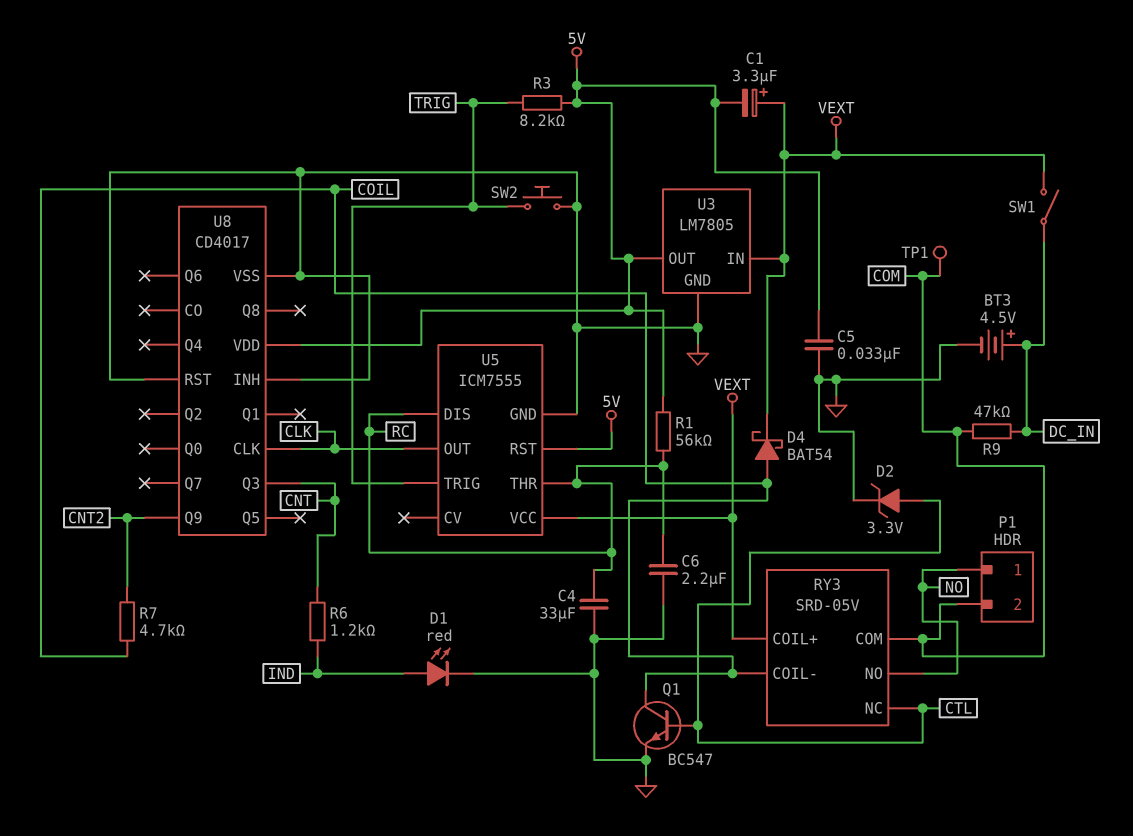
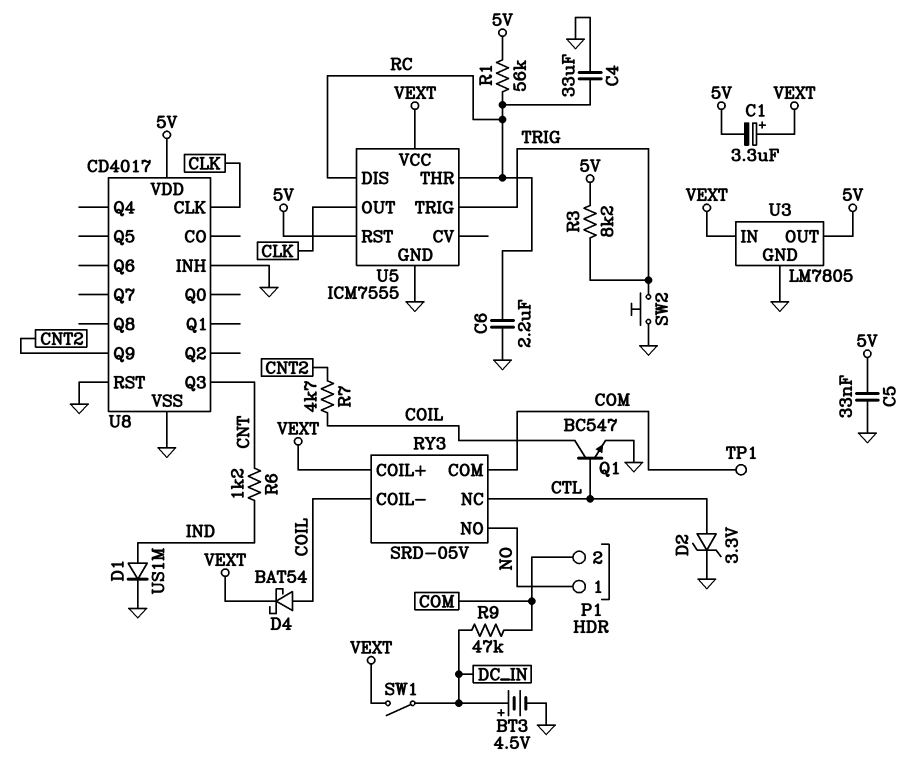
D1: LED red (A IND, K GND) -> diode US1M (A IND, K GND)

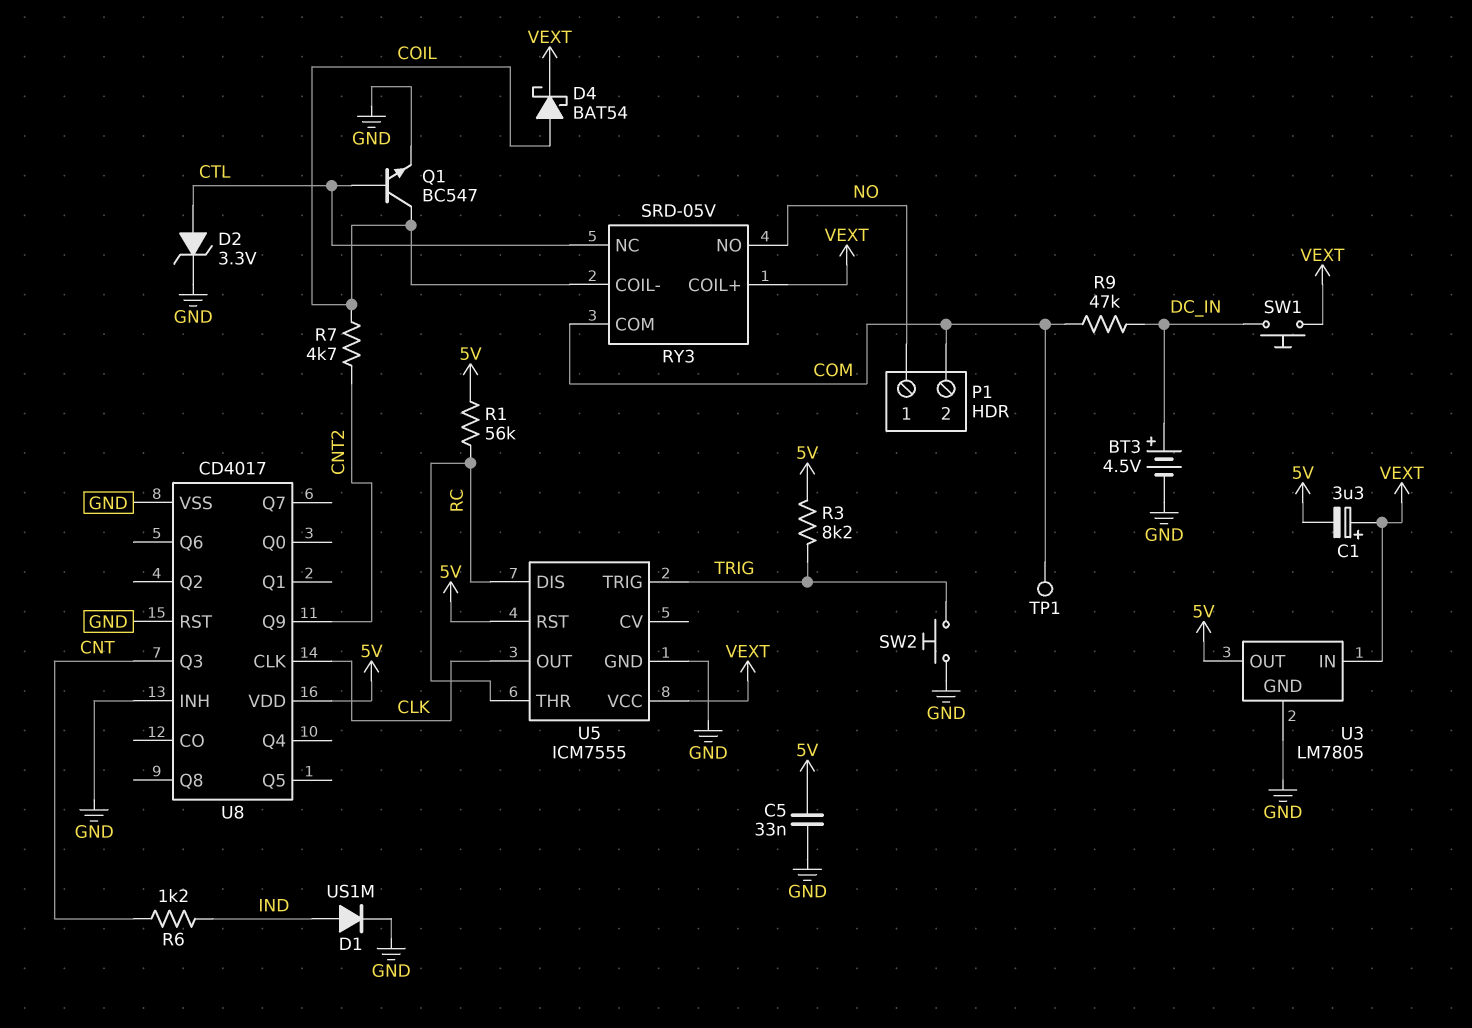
C4: 33uF (GND, RC) -> none
C6: 2.2uF (GND, RC) -> none
SW1: switch (DC_IN, VEXT) -> button (DC_IN, VEXT)

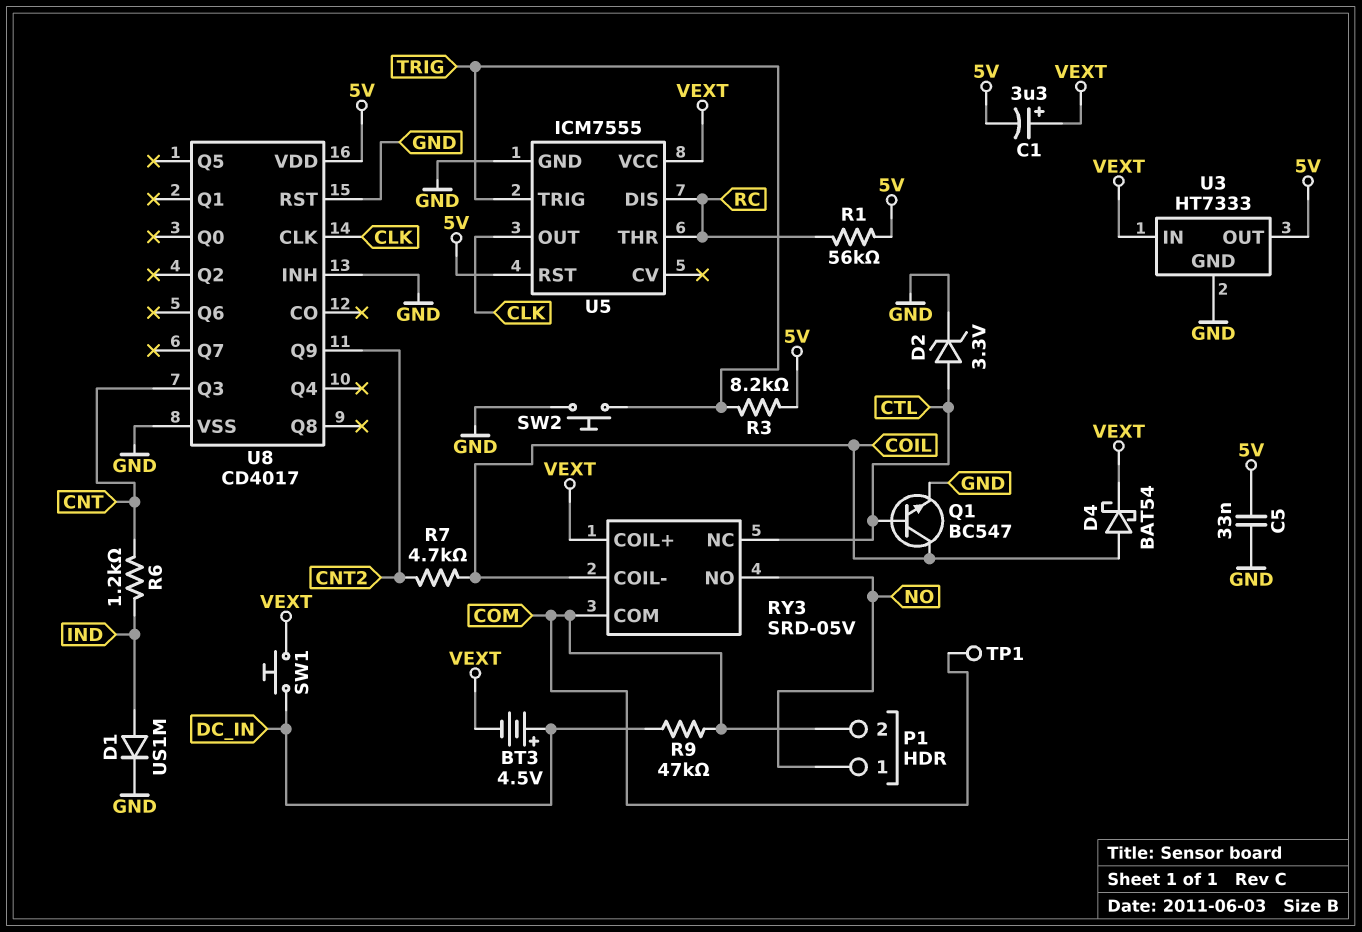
BT3: 4.5V (plus DC_IN, minus GND) -> 4.5V (plus DC_IN, minus VEXT)
U3: LM7805 -> HT7333

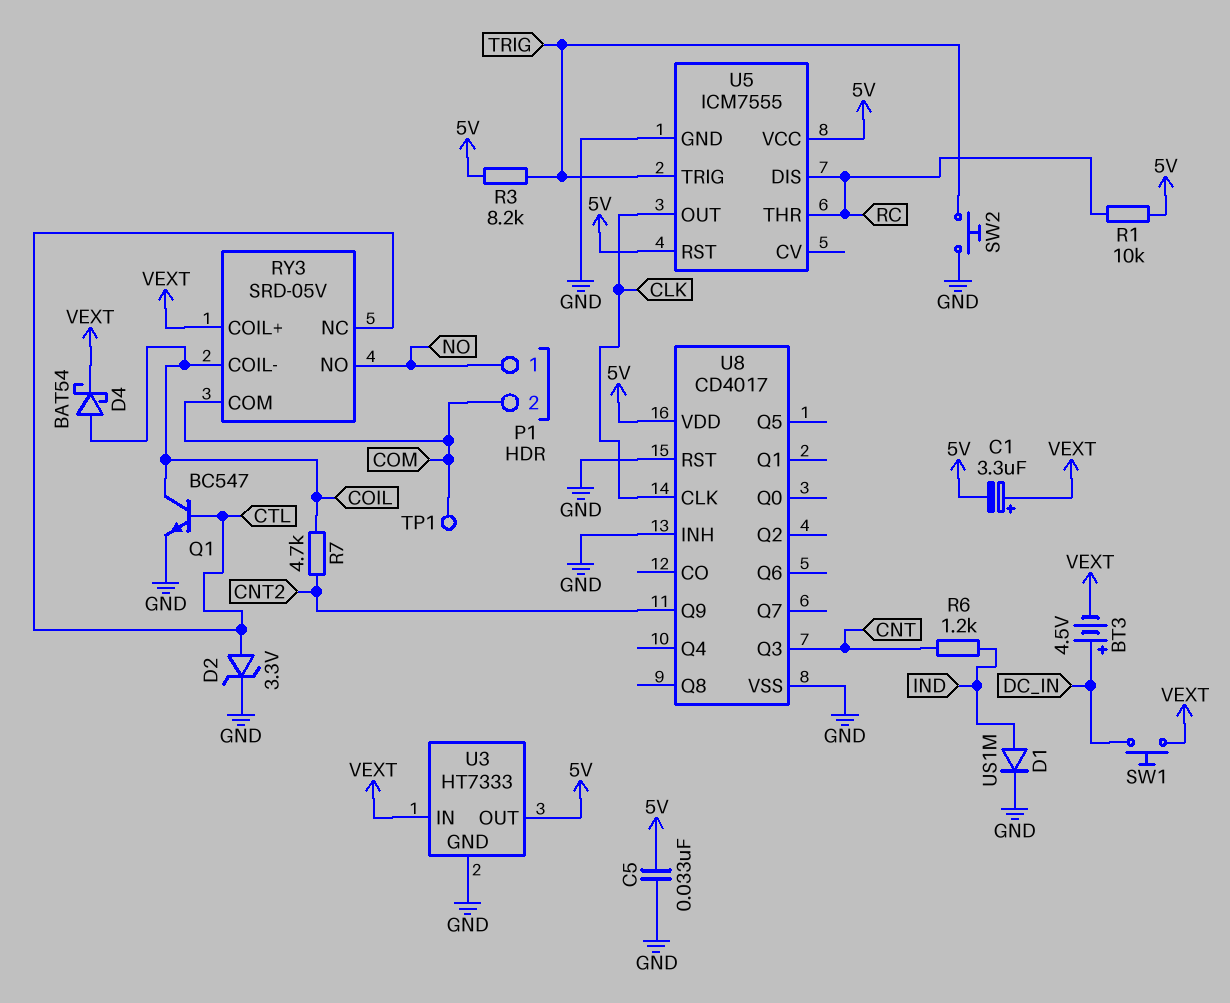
R1: 56k (5V, RC) -> 10k (5V, RC)
R9: 47k (COM, DC_IN) -> none
U5 pin VCC: VEXT -> 5V

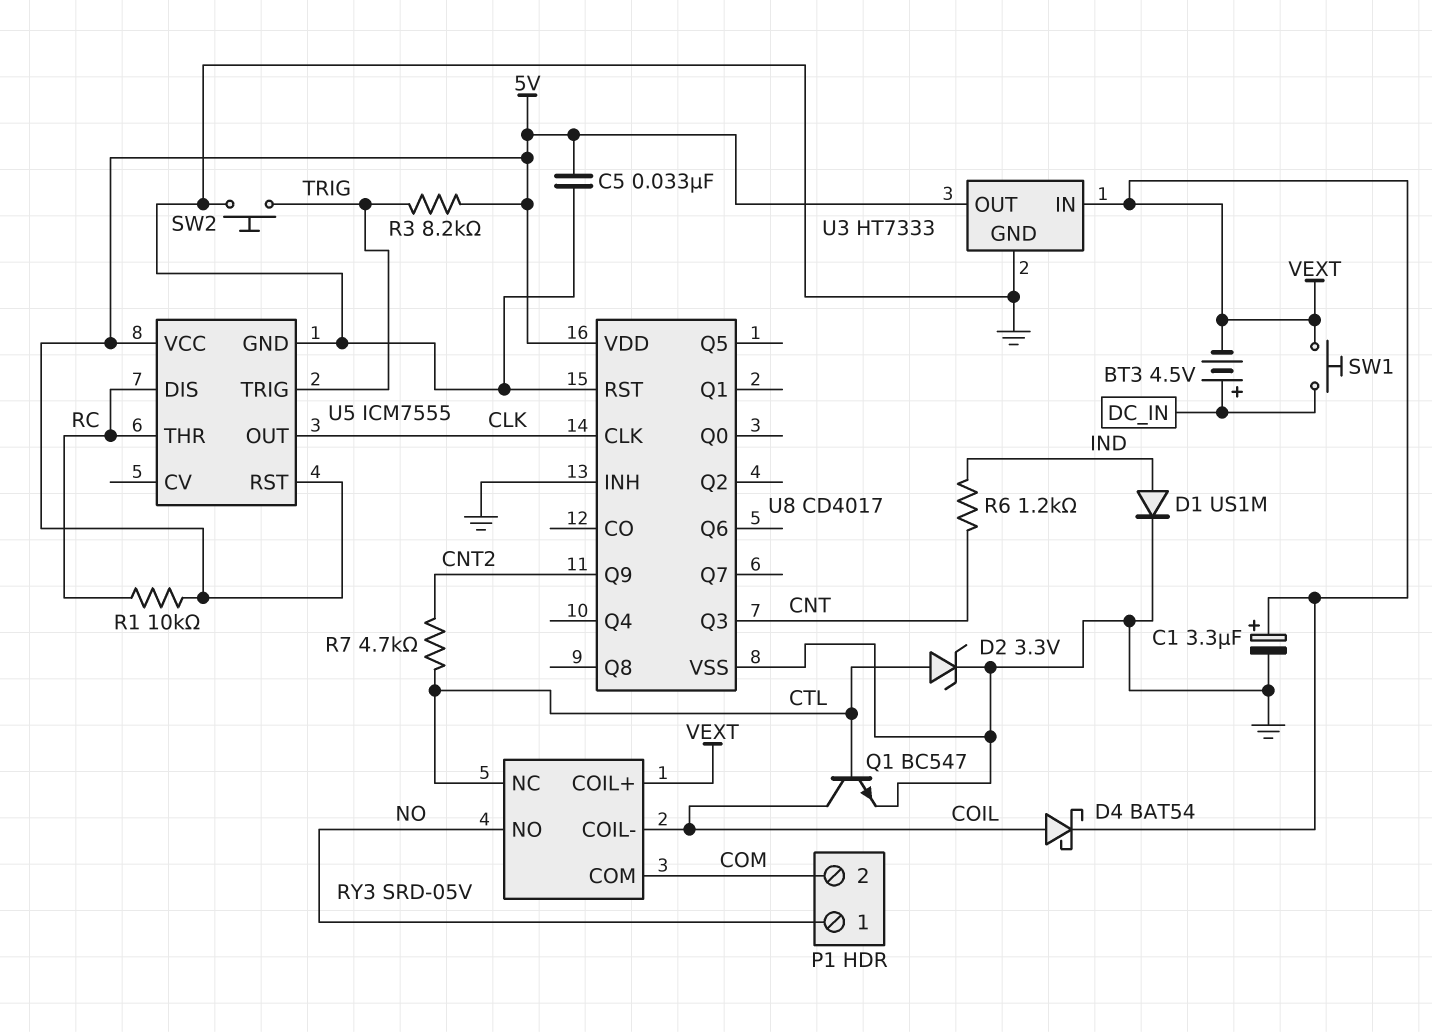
C1: 3.3uF (plus VEXT, minus 5V) -> 3.3uF (plus VEXT, minus GND)
R7: 4.7k (CNT2, COIL) -> 4.7k (CNT2, CTL)
TP1: test point (COM) -> none

